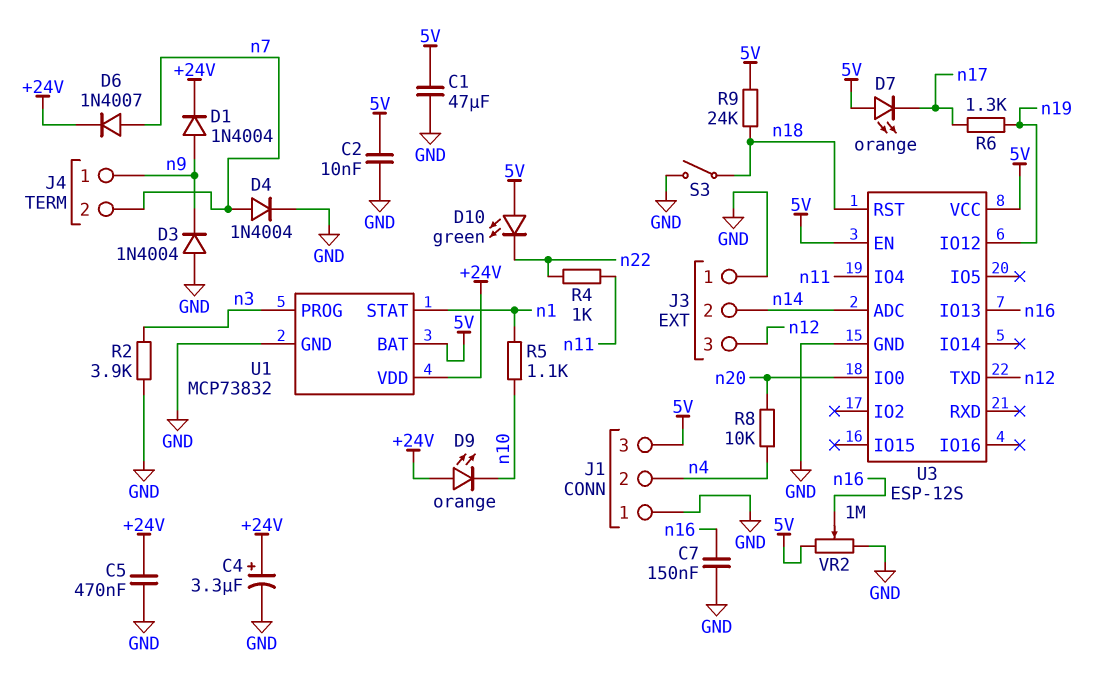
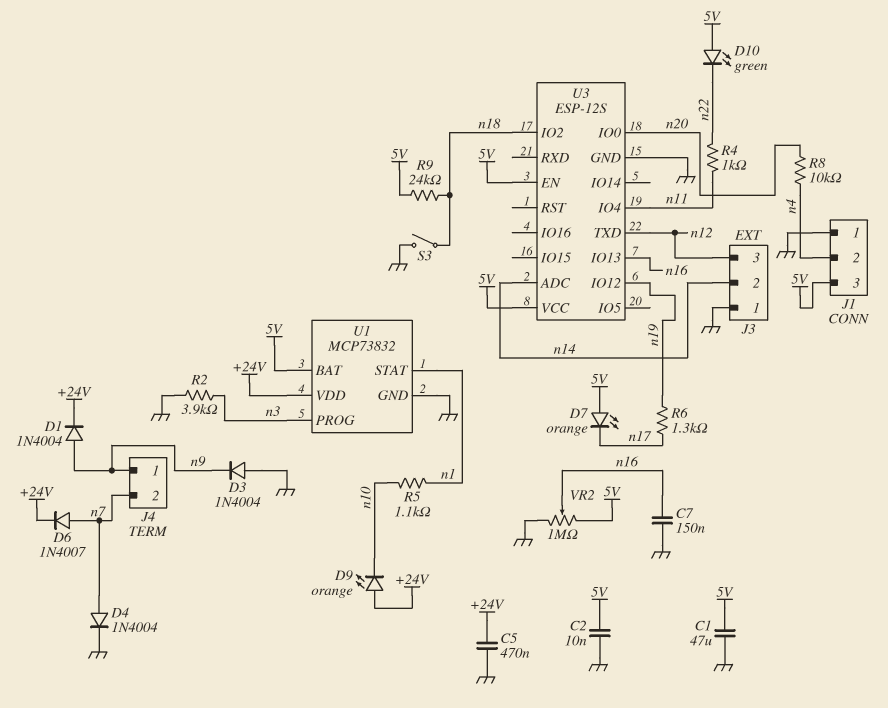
C4: 3.3uF (plus +24V, minus GND) -> none
U3 pin IO2: none -> n18
U3 pin RST: n18 -> none

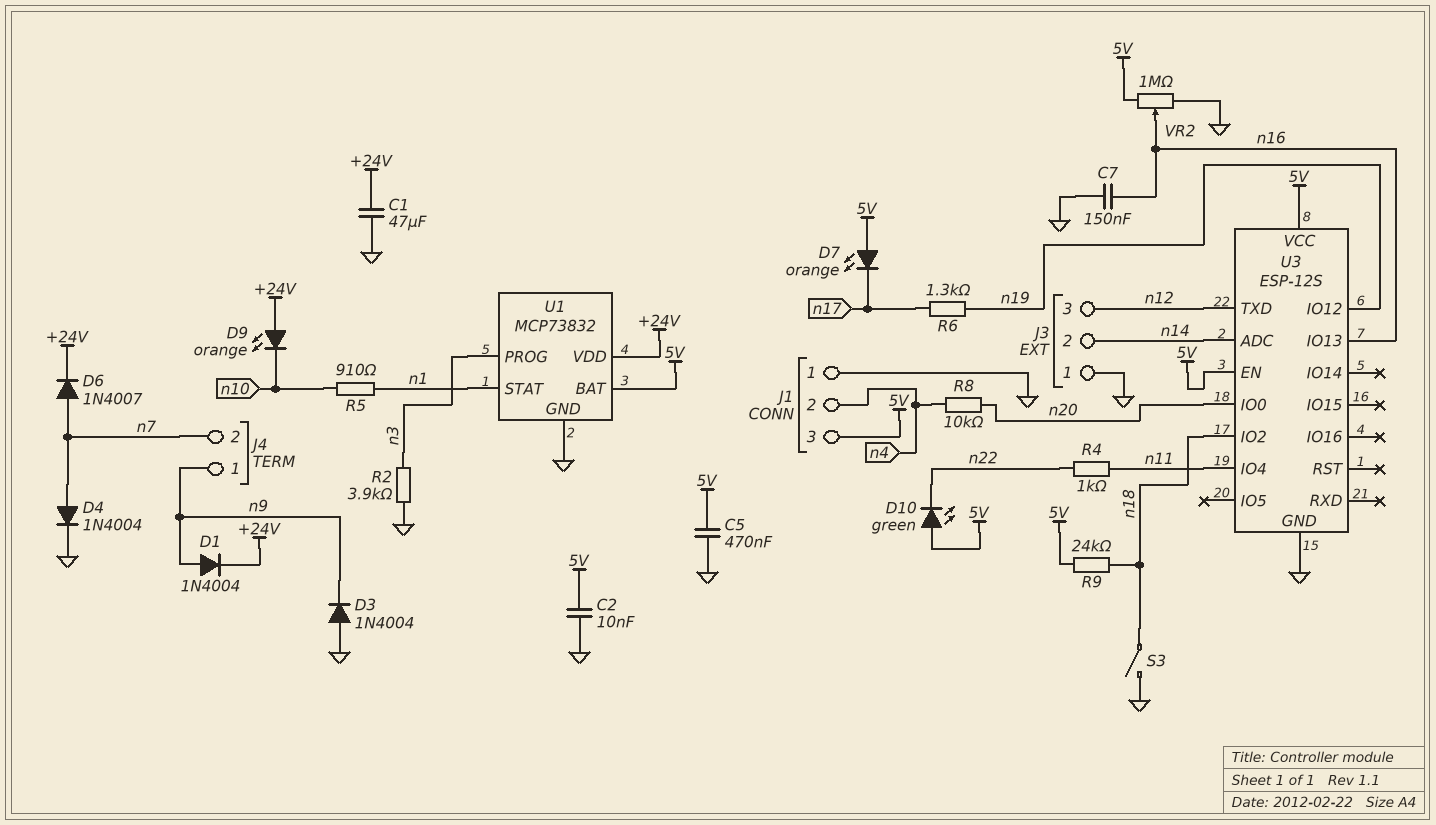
C1: 47uF (5V, GND) -> 47uF (+24V, GND)
C5: 470nF (+24V, GND) -> 470nF (5V, GND)
R5: 1.1k (n1, n10) -> 910 (n1, n10)

